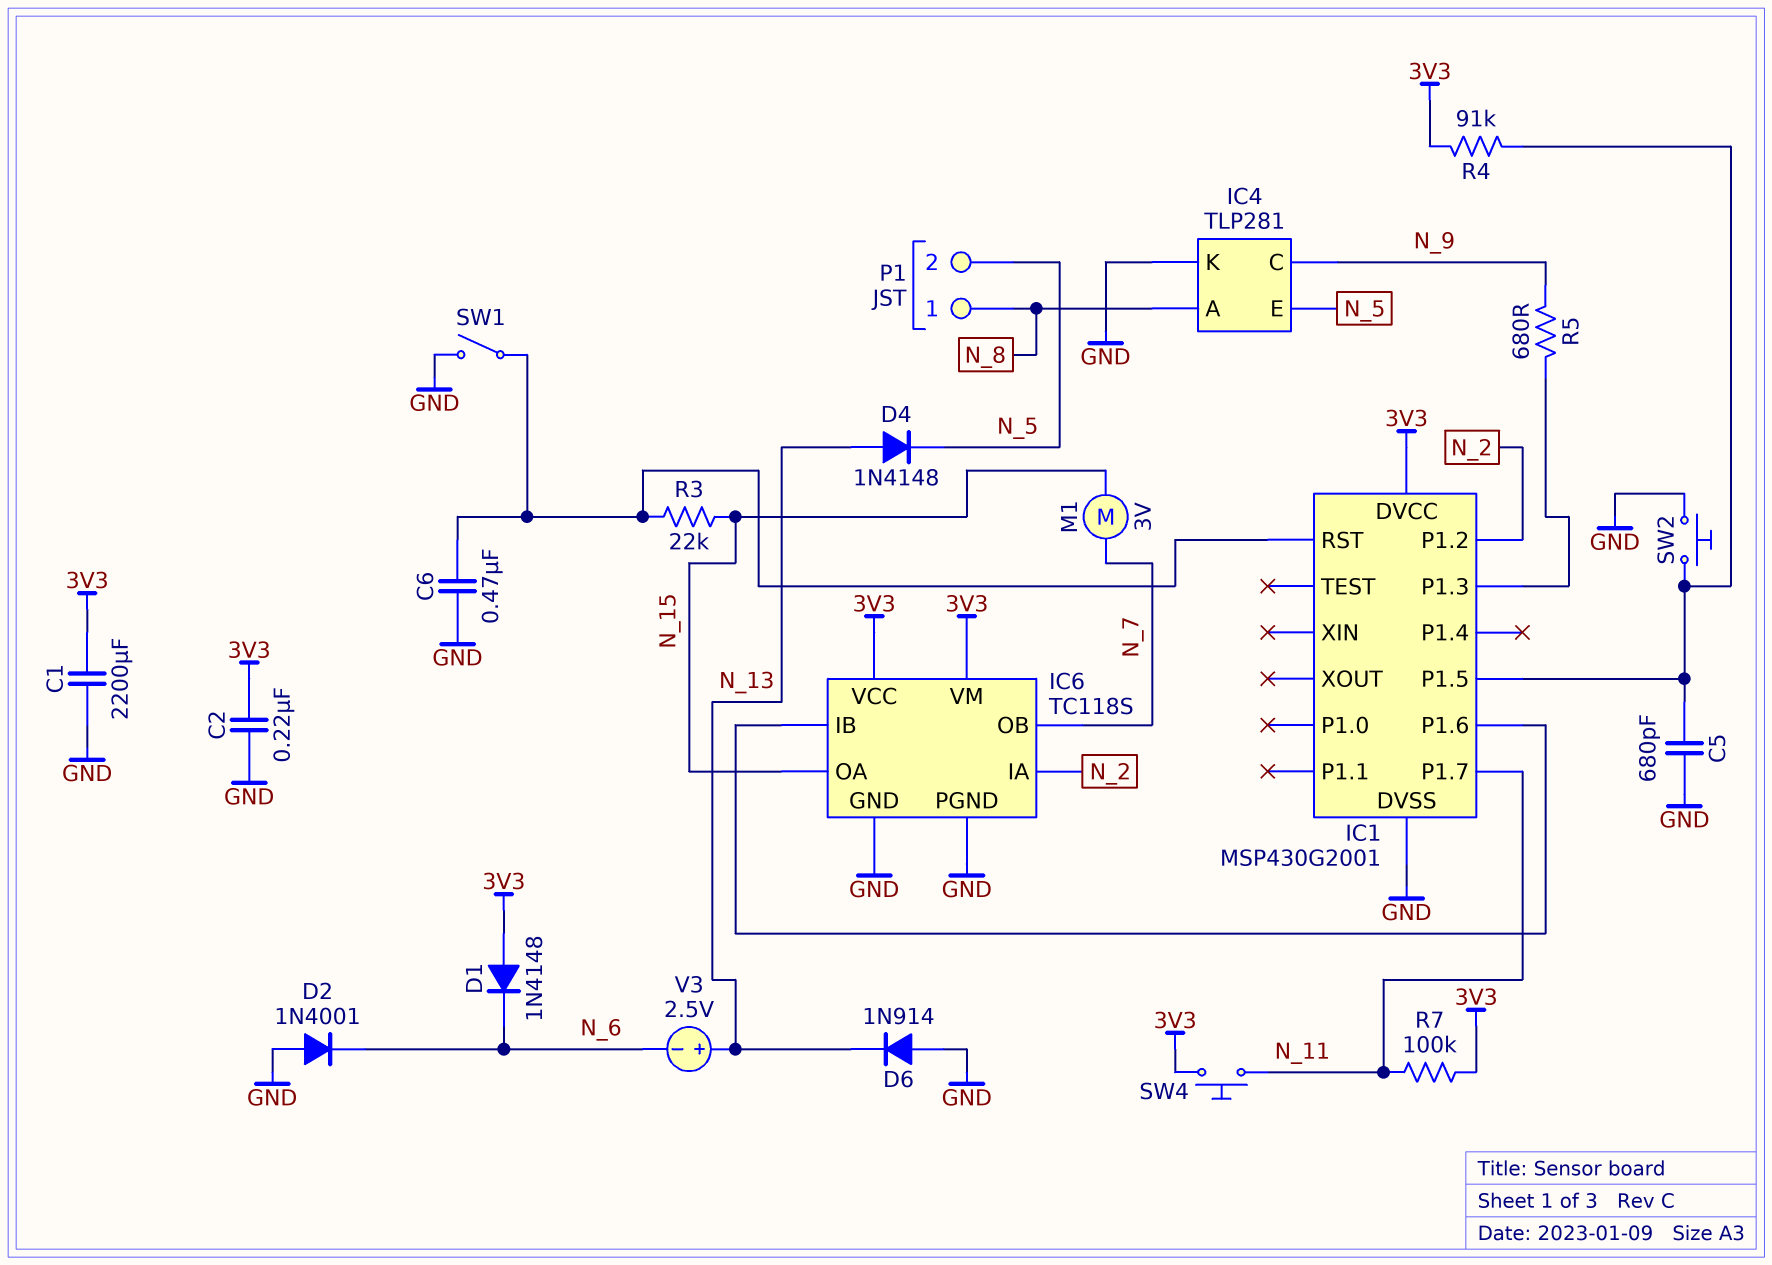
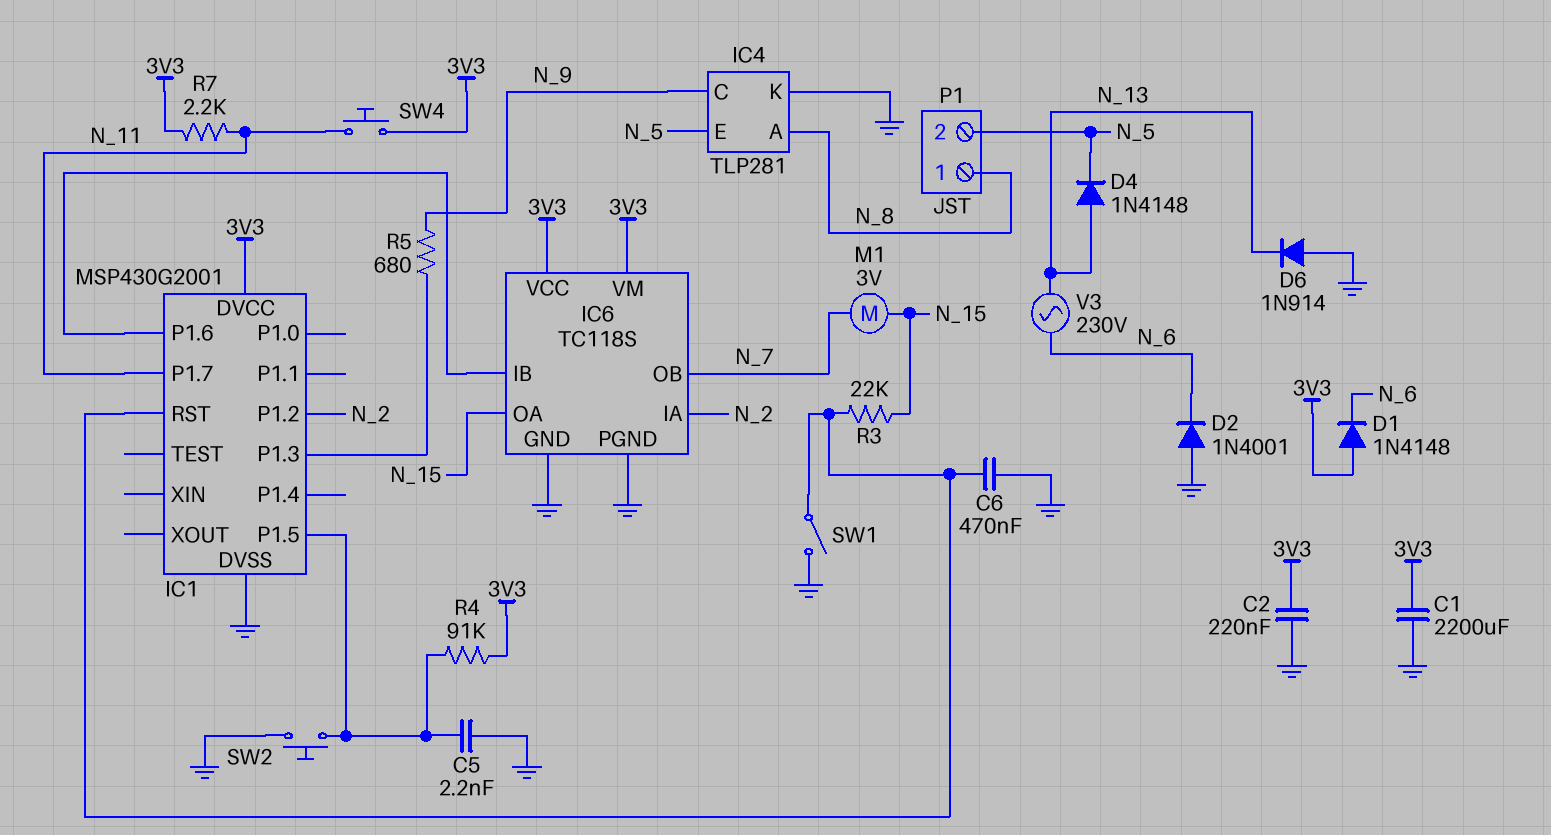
C5: 680pF (GND, IC1/P1.5) -> 2.2nF (GND, IC1/P1.5)
R7: 100k (3V3, N_11) -> 2.2k (3V3, N_11)
V3: 2.5V (plus N_13, minus N_6) -> AC 230V (N_6, N_13)

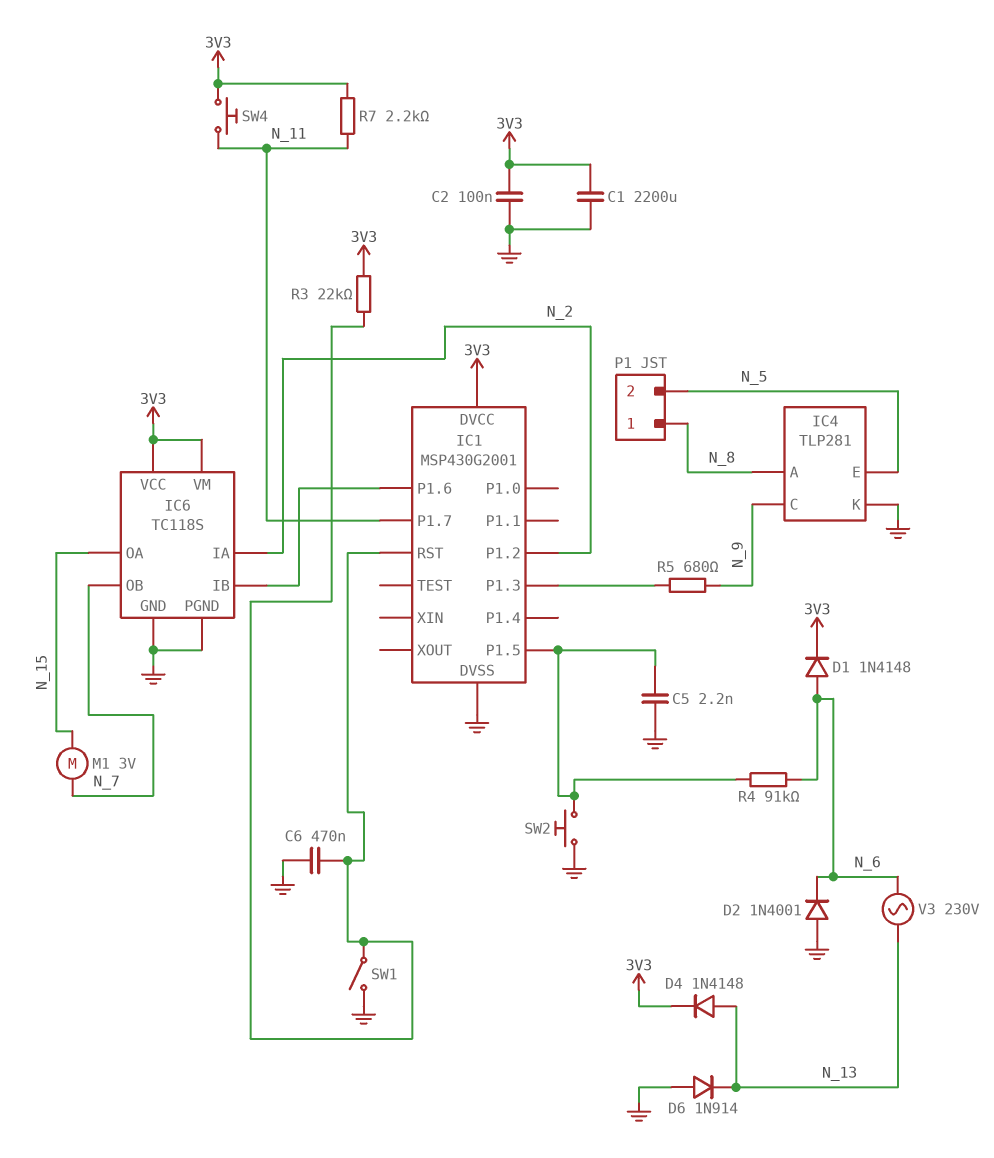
C2: 220nF (3V3, GND) -> 100nF (3V3, GND)
D1: diode 1N4148 (A 3V3, K N_6) -> diode 1N4148 (A N_6, K 3V3)
D4: diode 1N4148 (A N_13, K N_5) -> diode 1N4148 (A N_13, K 3V3)
R3: 22k (IC1/RST, N_15) -> 22k (3V3, IC1/RST)
R4: 91k (3V3, IC1/P1.5) -> 91k (IC1/P1.5, N_6)

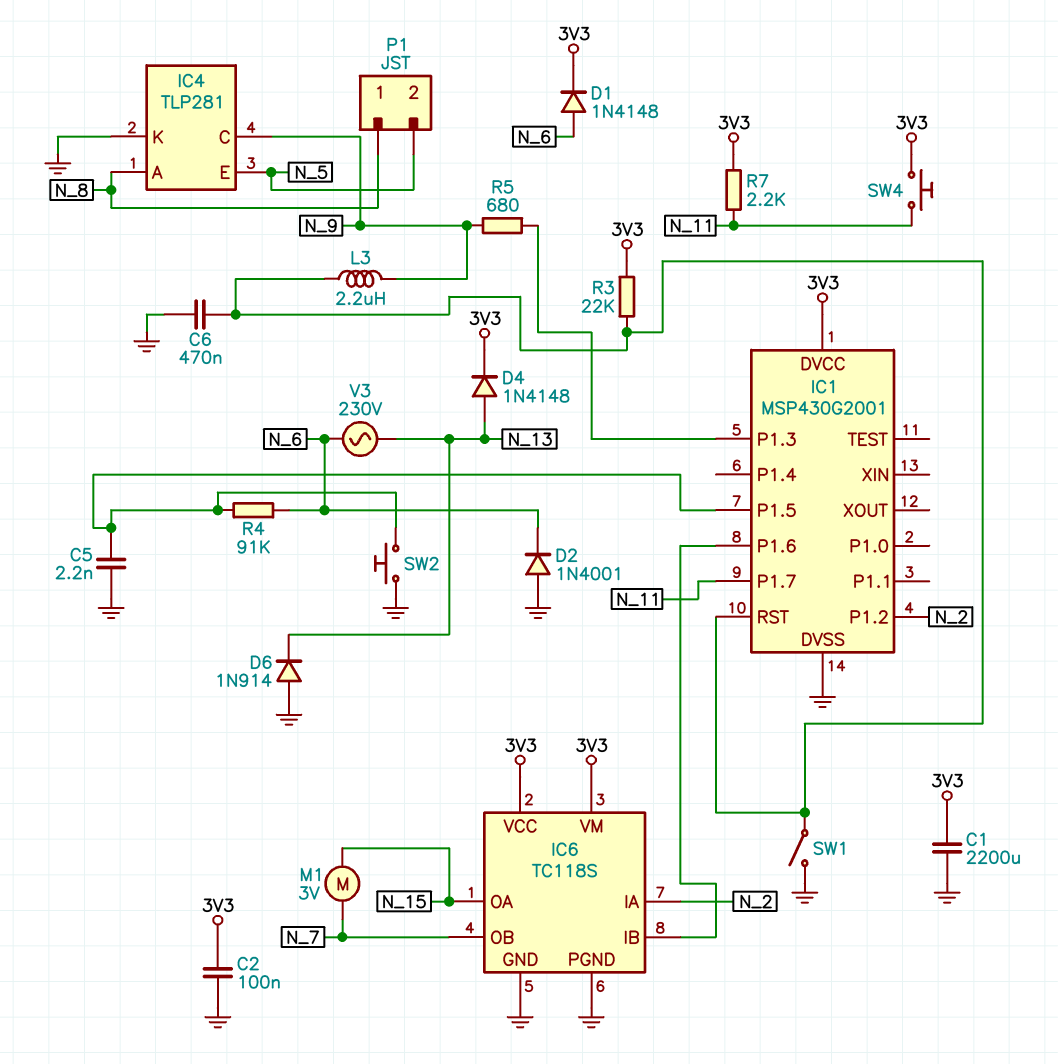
L3: none -> 2.2uH (IC1/RST, N_9)

